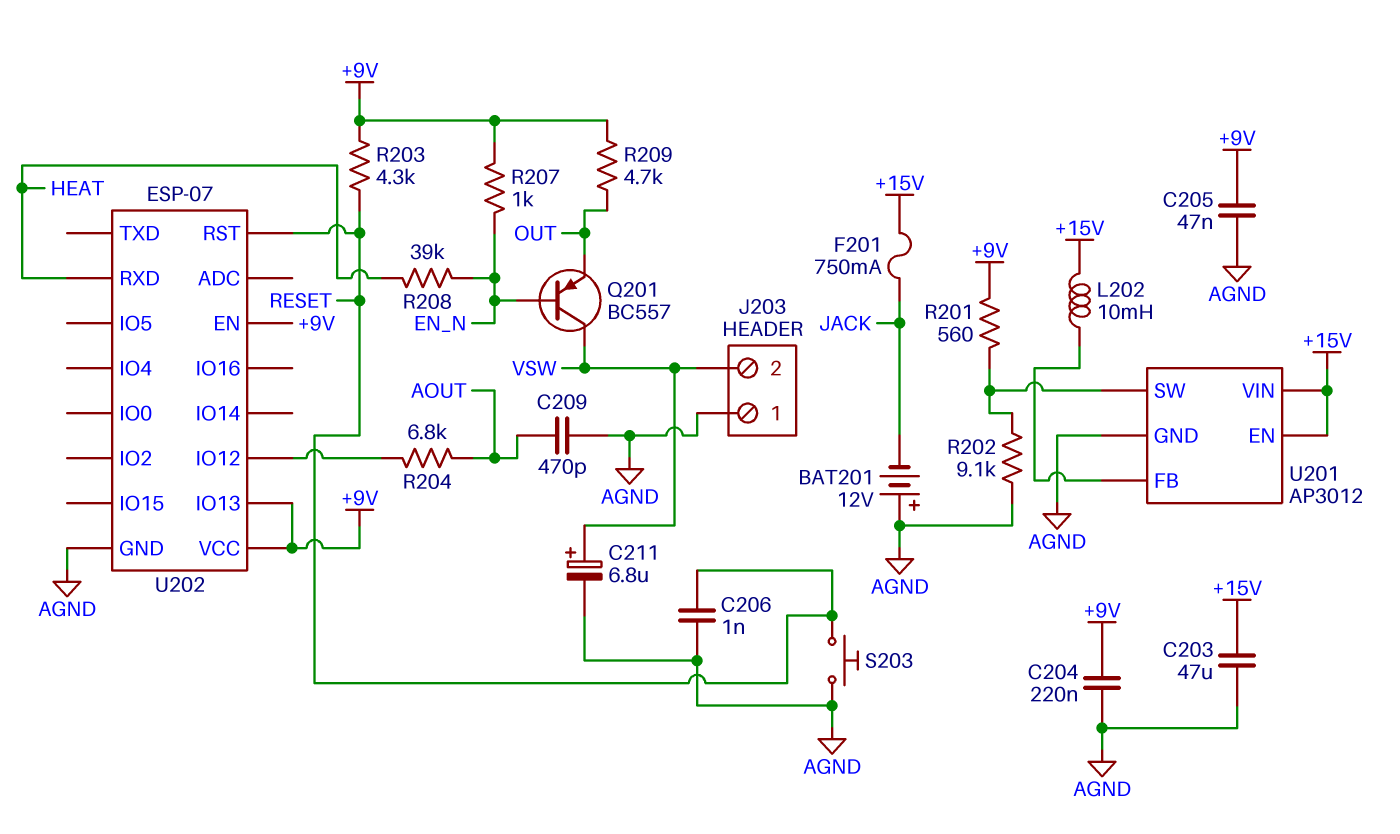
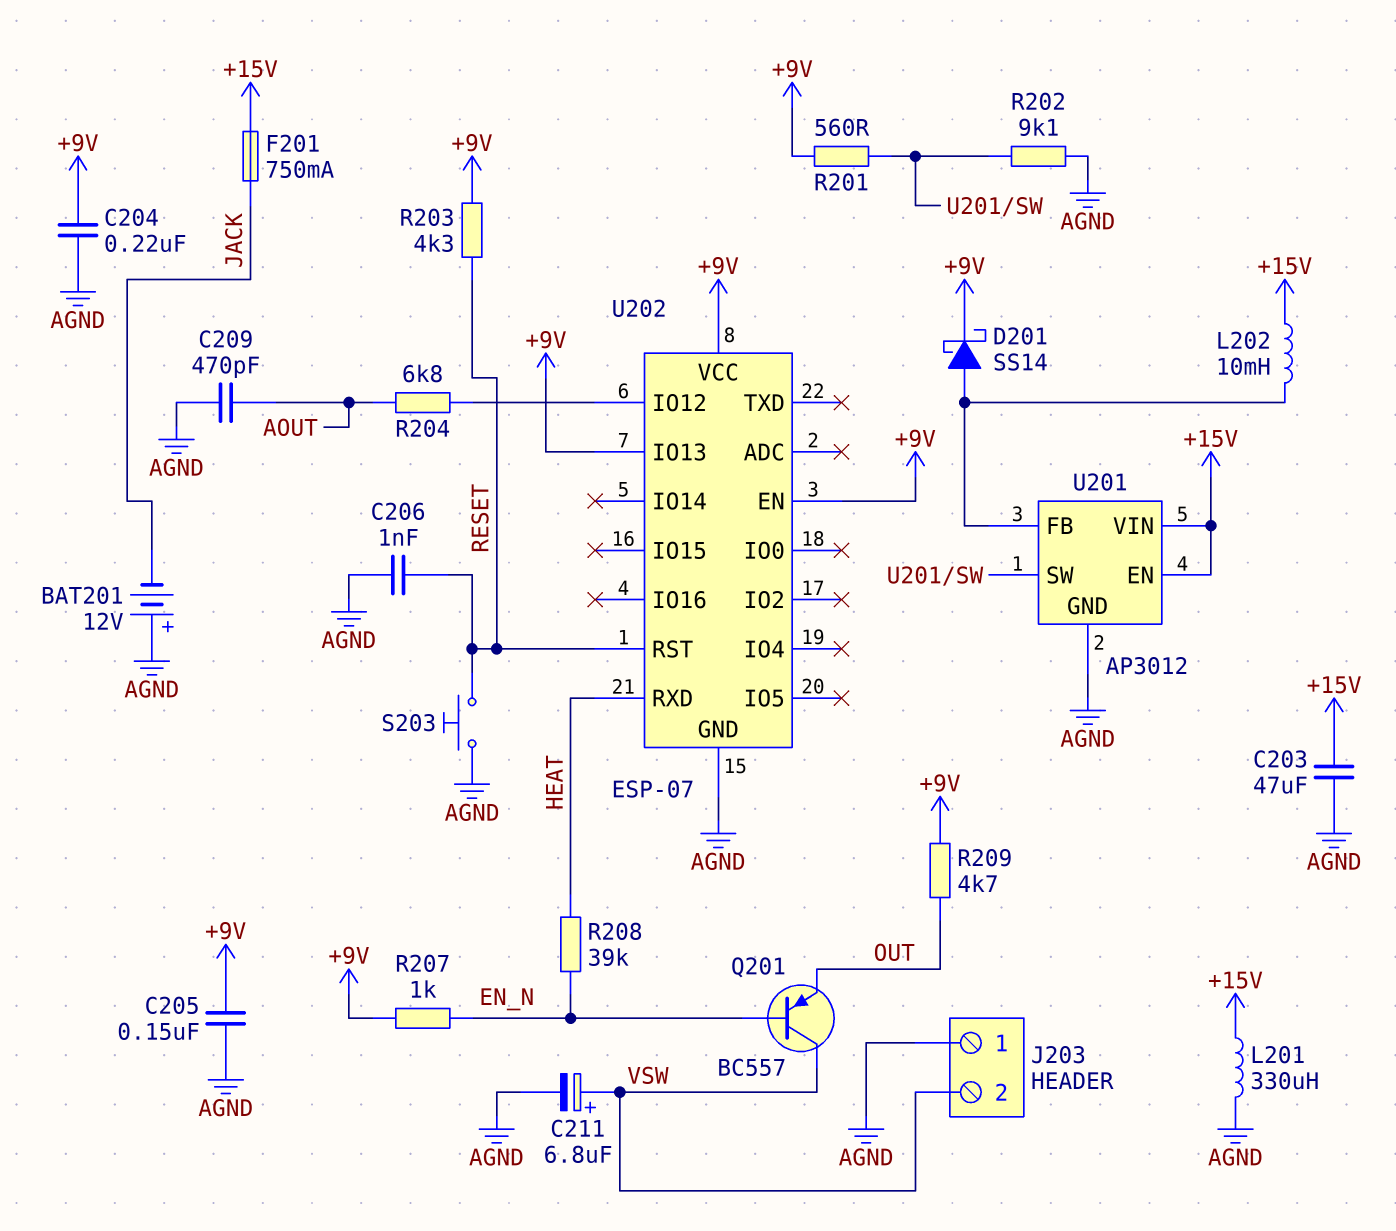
C205: 47nF (+9V, AGND) -> 150nF (+9V, AGND)
D201: none -> schottky SS14 (A U201/FB, K +9V)
L201: none -> 330uH (+15V, AGND)

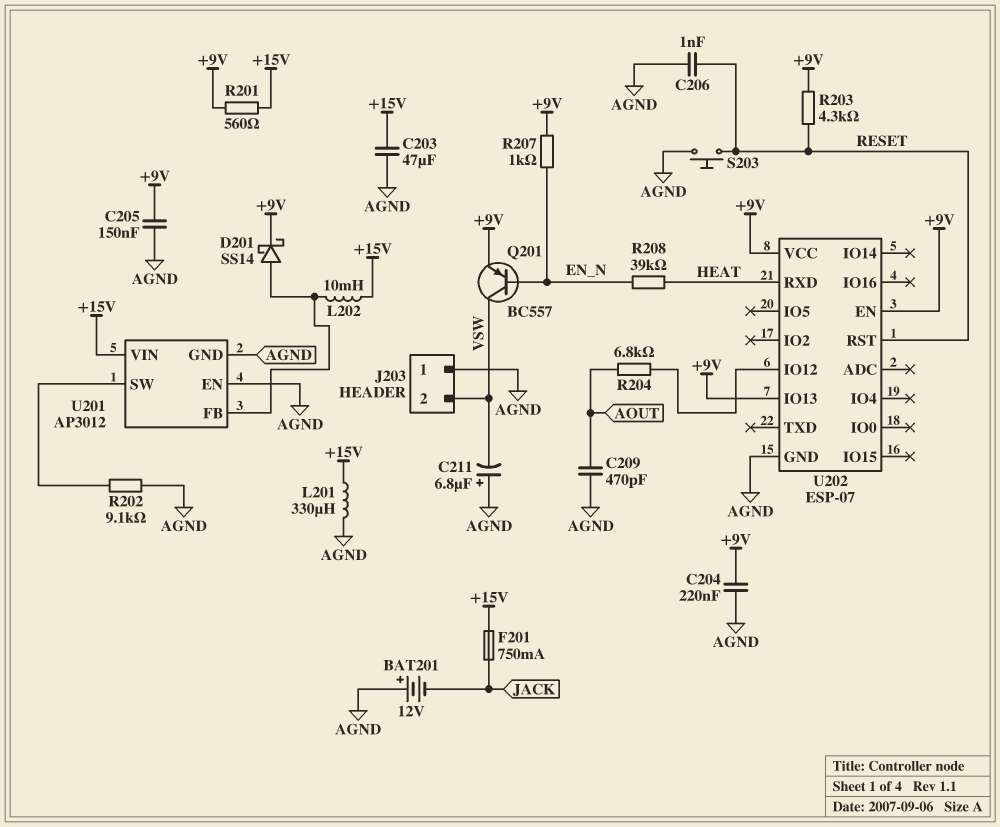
C211: 6.8uF (plus VSW, minus AGND) -> 6.8uF (plus AGND, minus VSW)
Q201: PNP BC557 (B EN_N, C VSW, E OUT) -> PNP BC557 (B EN_N, C VSW, E +9V)
R201: 560 (+9V, U201/SW) -> 560 (+9V, +15V)
R209: 4.7k (+9V, OUT) -> none
U201 pin EN: +15V -> AGND

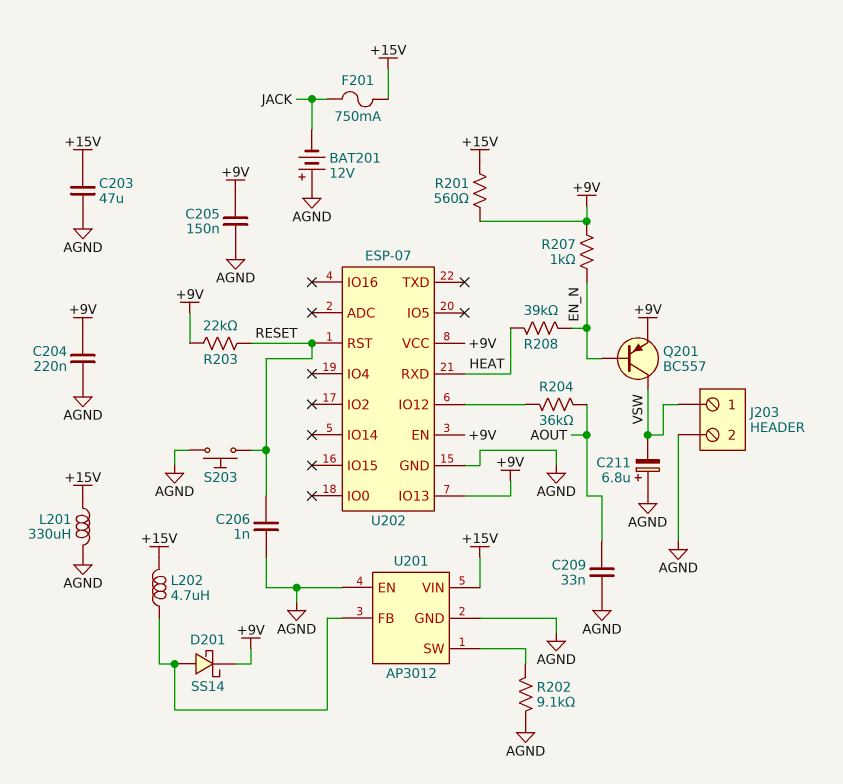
C209: 470pF (AGND, AOUT) -> 33nF (AGND, AOUT)
J203 pin 1: AGND -> VSW
J203 pin 2: VSW -> AGND
L202: 10mH (+15V, U201/FB) -> 4.7uH (+15V, U201/FB)
R203: 4.3k (+9V, RESET) -> 22k (+9V, RESET)
R204: 6.8k (AOUT, U202/IO12) -> 36k (AOUT, U202/IO12)

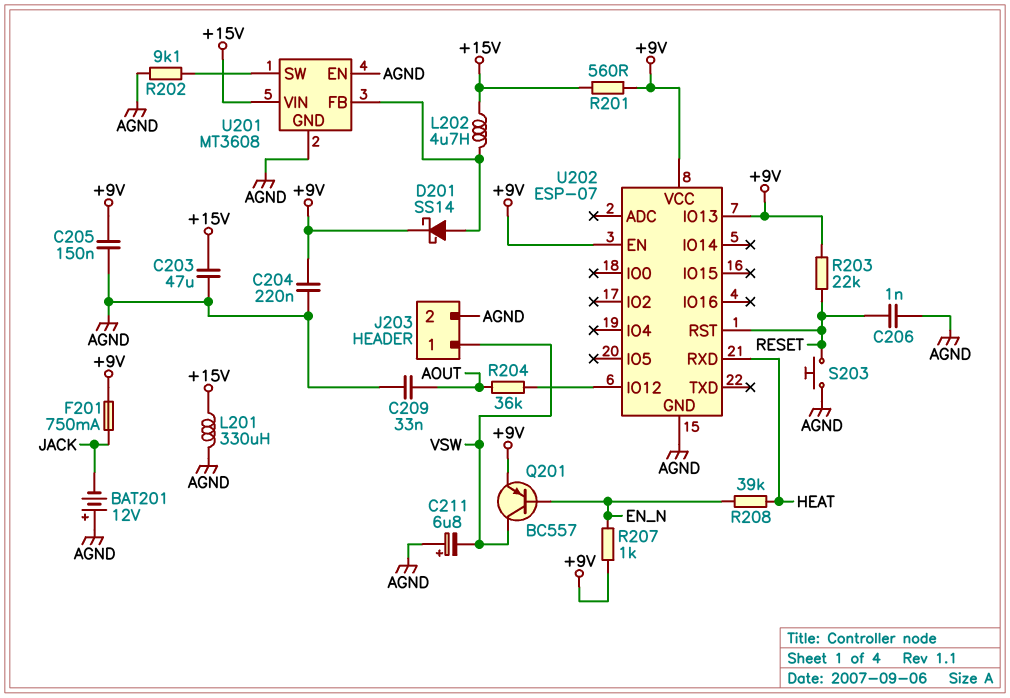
F201: 750mA (+15V, JACK) -> 750mA (+9V, JACK)
U201: AP3012 -> MT3608

